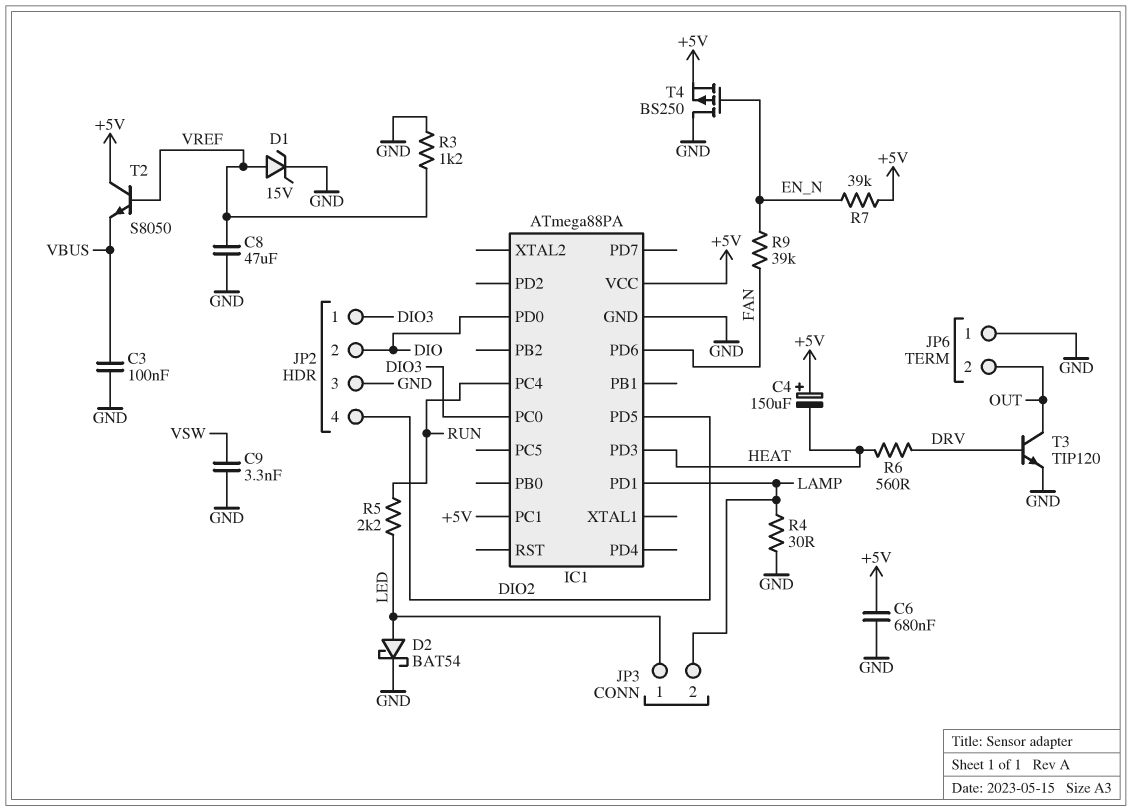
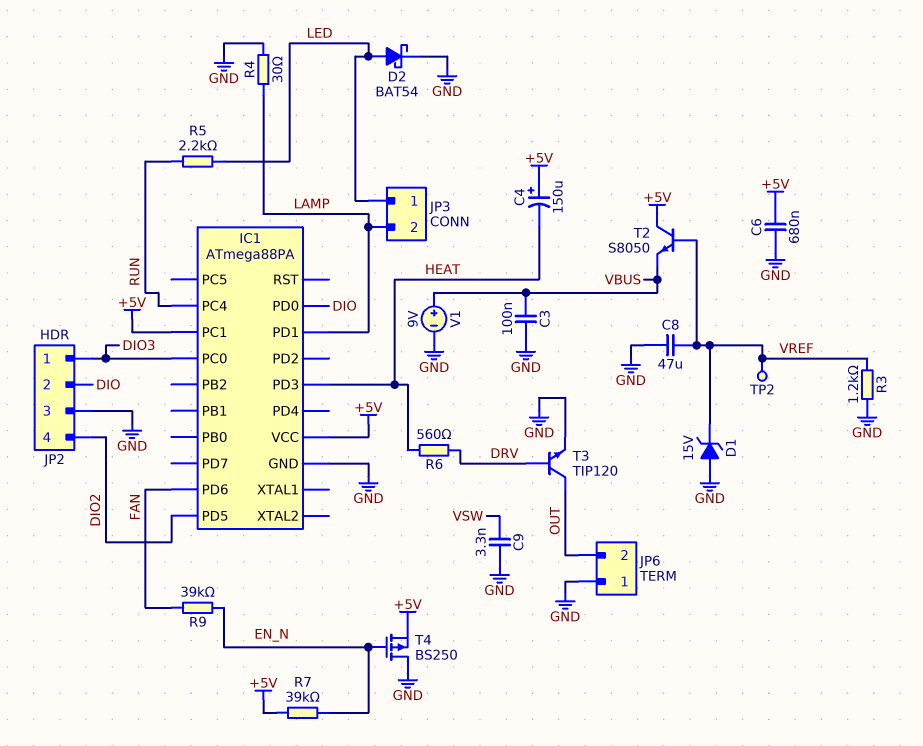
D1: zener 15V (A VREF, K GND) -> zener 15V (A GND, K VREF)
TP2: none -> test point (VREF)
V1: none -> 9V (plus VBUS, minus GND)

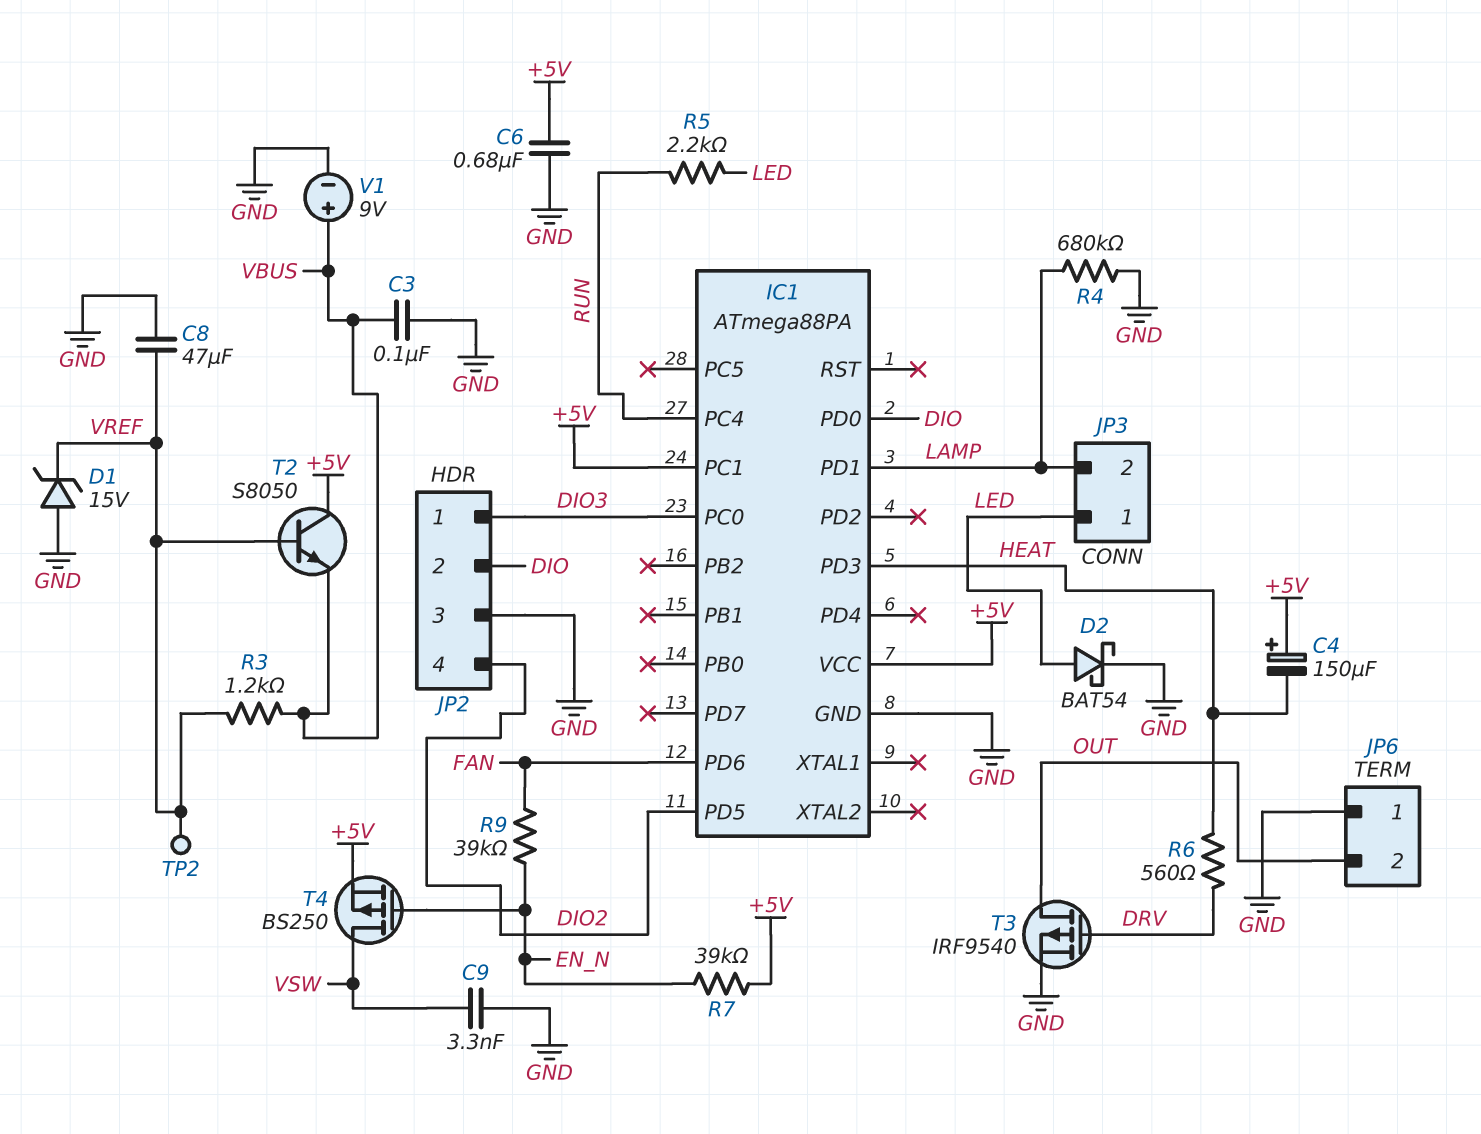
R3: 1.2k (GND, VREF) -> 1.2k (VBUS, VREF)
R4: 30 (GND, LAMP) -> 680k (GND, LAMP)
T3: NPN TIP120 (B DRV, C OUT, E GND) -> PMOS IRF9540 (G DRV, D OUT, S GND)
T4: PMOS BS250 (G EN_N, D GND, S +5V) -> PMOS BS250 (G EN_N, D VSW, S +5V)

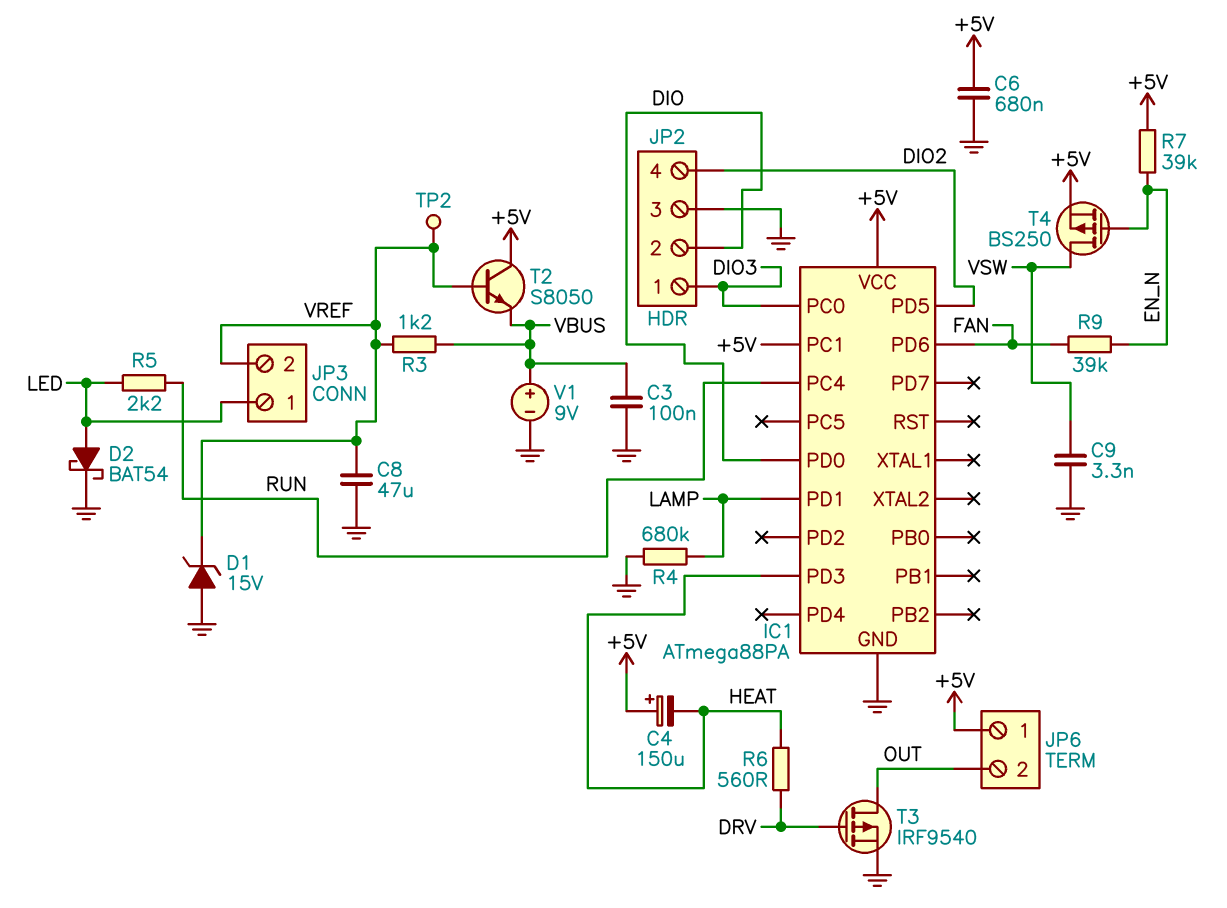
JP3 pin 2: LAMP -> VREF
JP6 pin 1: GND -> +5V

